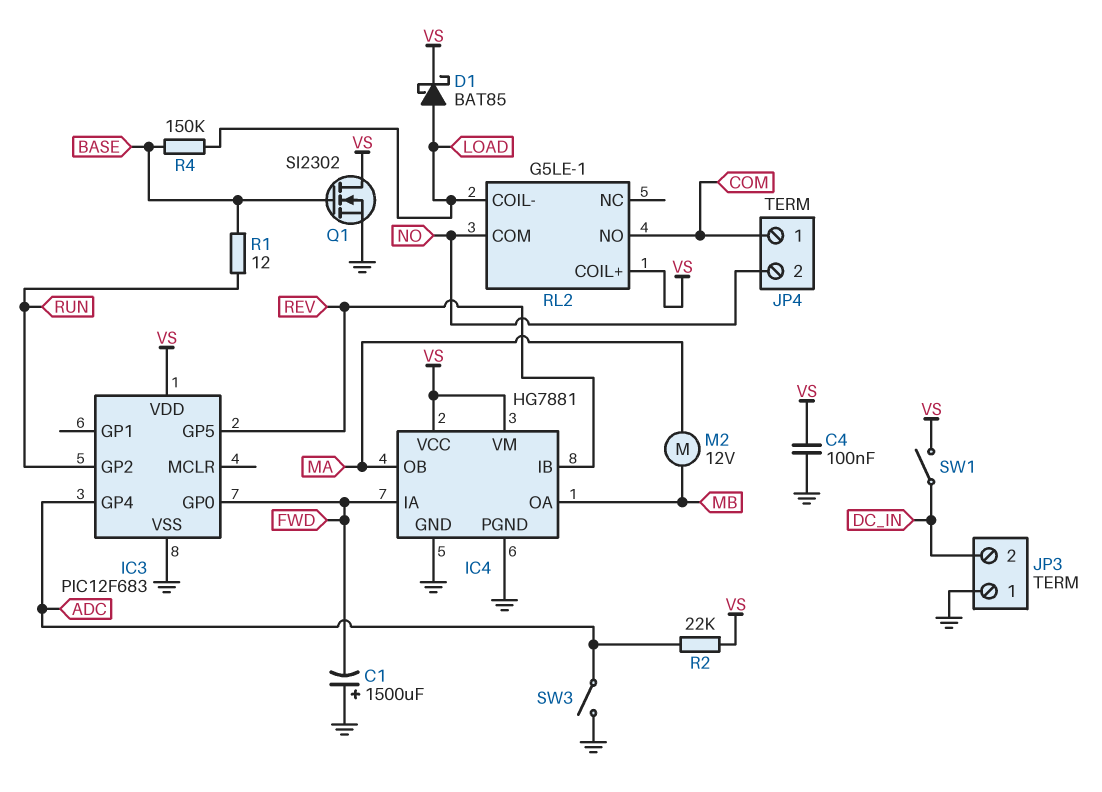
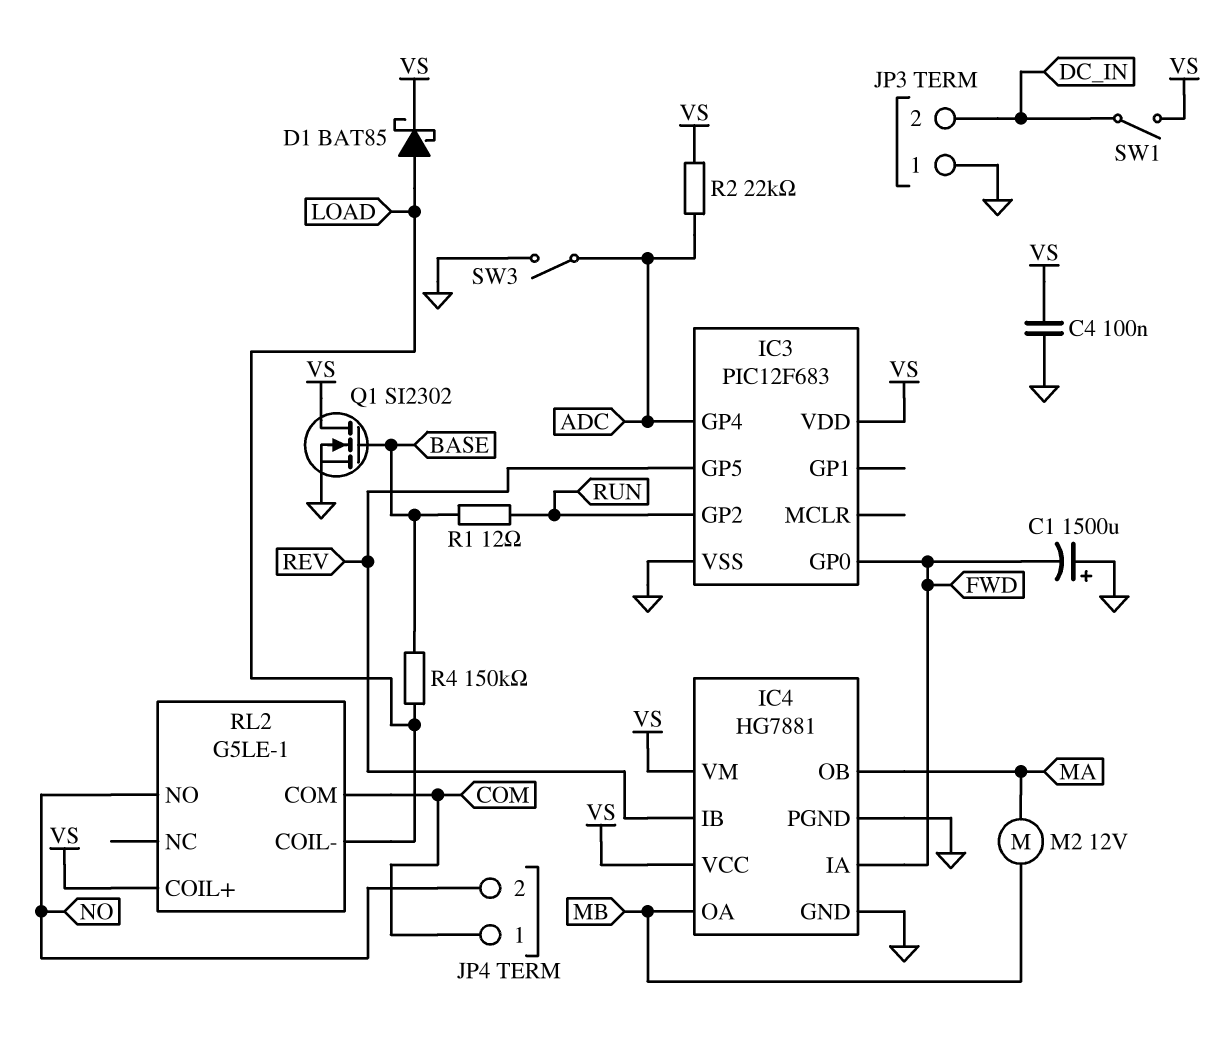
RL2 pin COM: NO -> COM
RL2 pin NO: COM -> NO

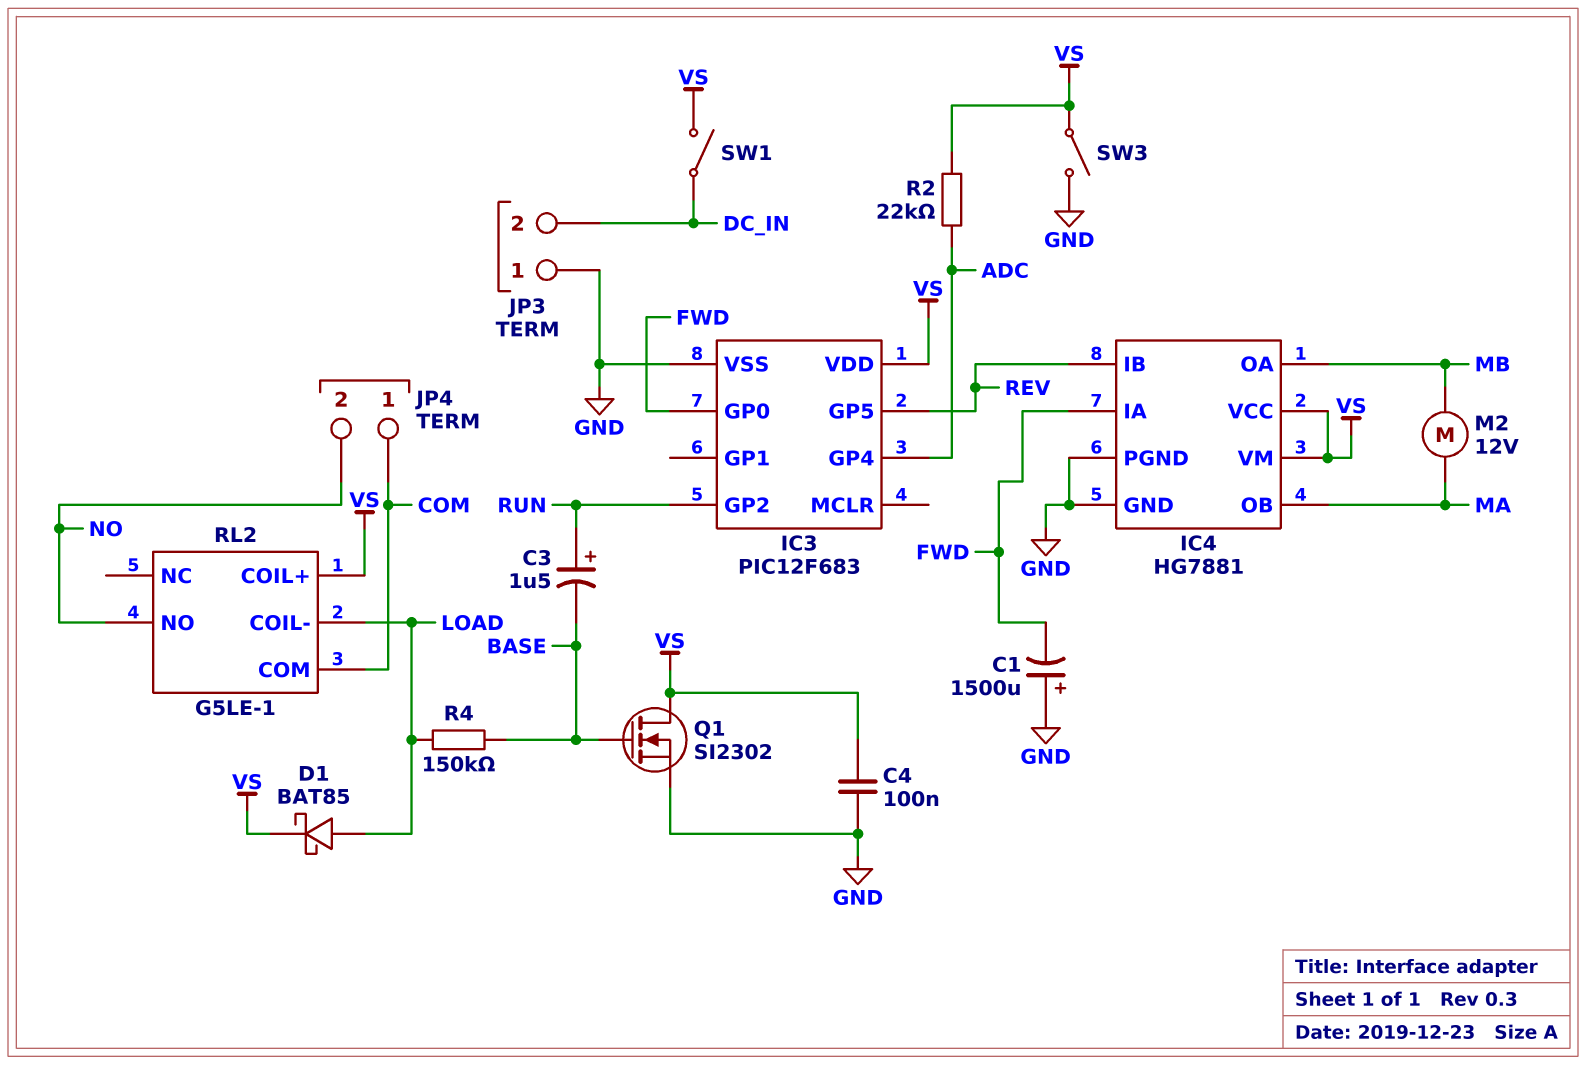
C3: none -> 1.5uF (plus RUN, minus BASE)
R1: 12 (BASE, RUN) -> none
SW3: switch (ADC, GND) -> switch (GND, VS)

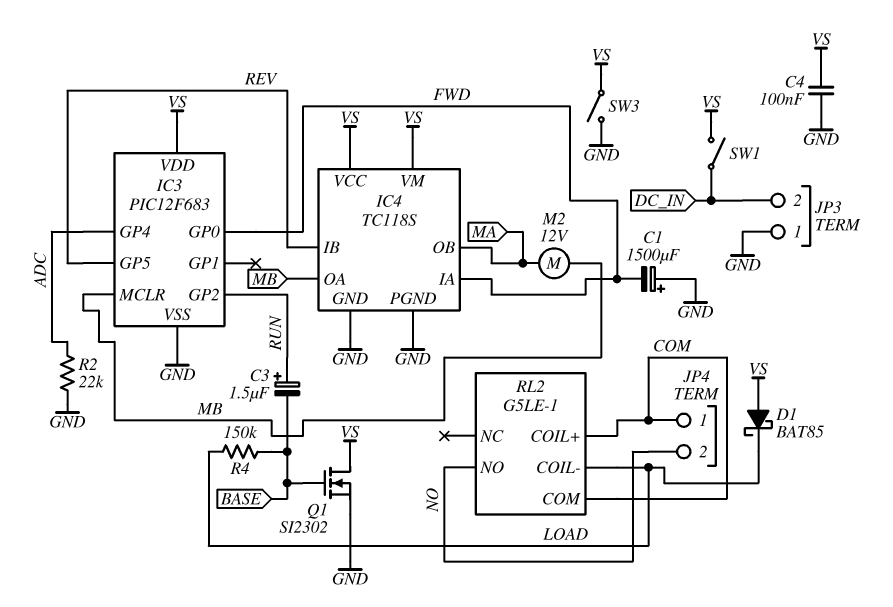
D1: schottky BAT85 (A LOAD, K VS) -> schottky BAT85 (A VS, K LOAD)
IC3 pin MCLR: none -> MB
IC4: HG7881 -> TC118S
R2: 22k (ADC, VS) -> 22k (ADC, GND)
RL2 pin COIL+: VS -> COM

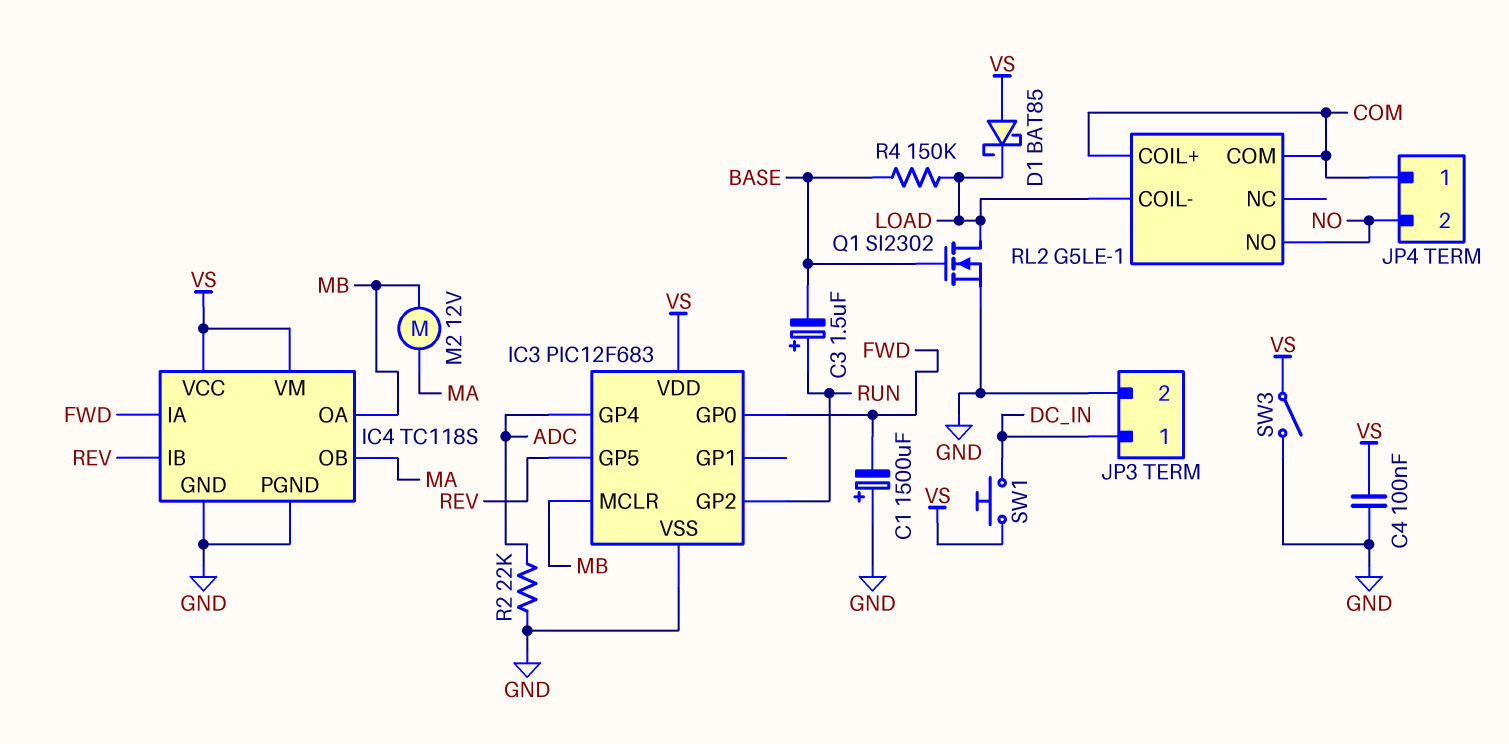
JP3 pin 1: GND -> DC_IN
JP3 pin 2: DC_IN -> GND
Q1: NMOS SI2302 (G BASE, D VS, S GND) -> NMOS SI2302 (G BASE, D LOAD, S GND)
SW1: switch (DC_IN, VS) -> button (DC_IN, VS)

